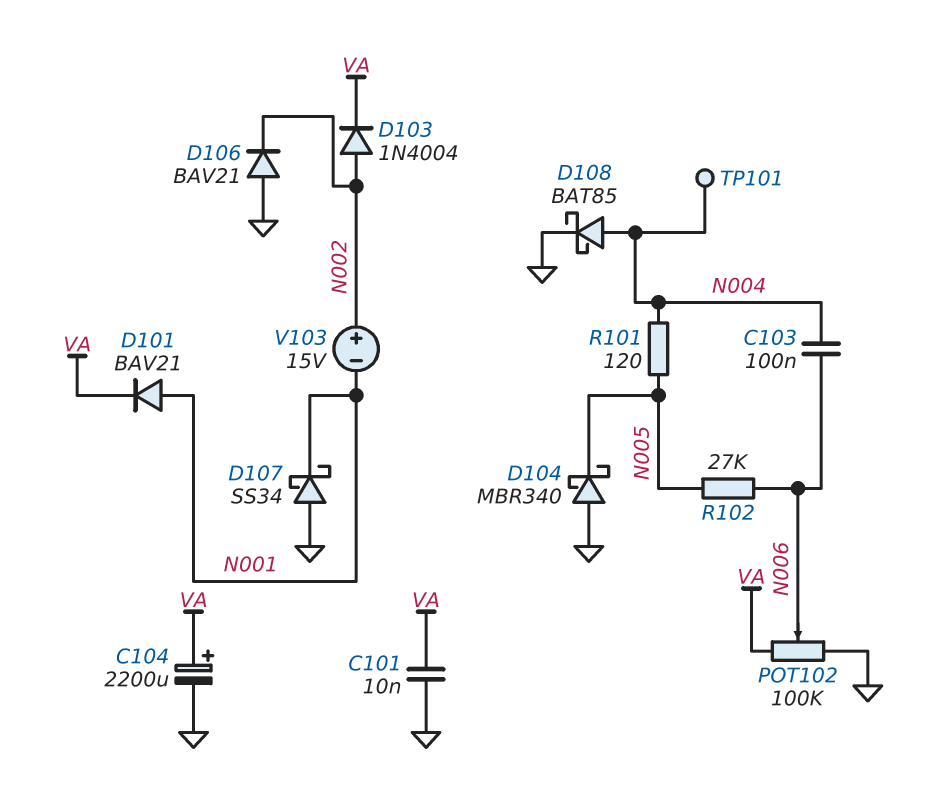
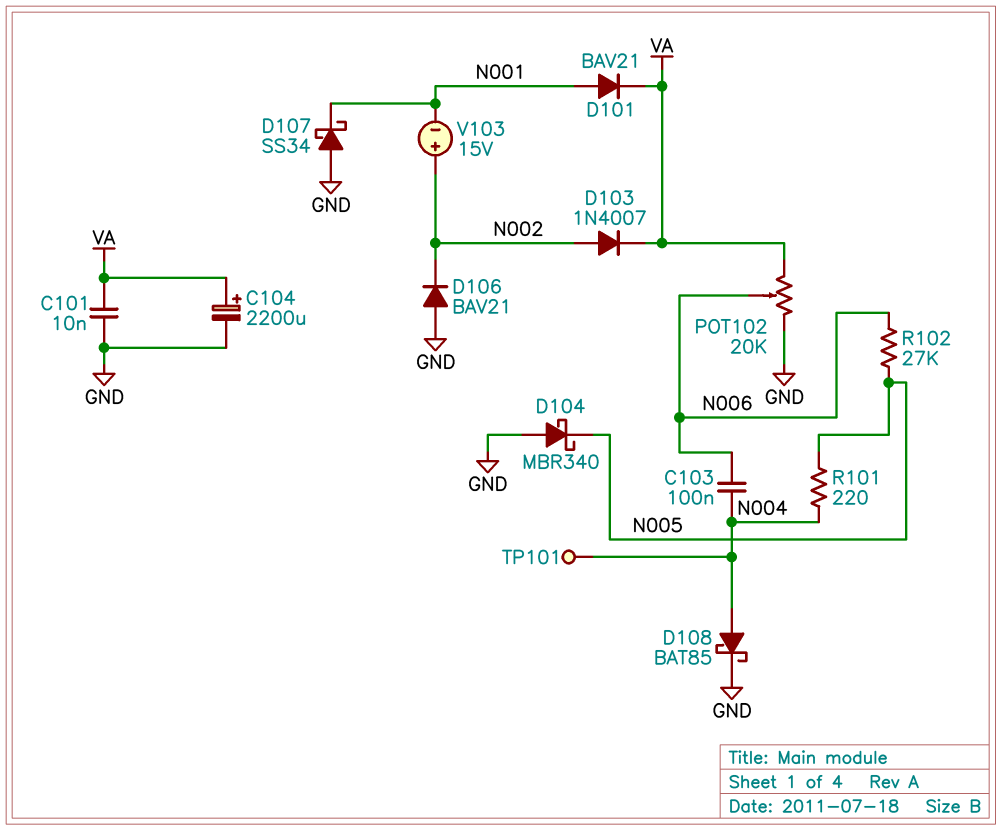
D103: diode 1N4004 (A N002, K VA) -> diode 1N4007 (A N002, K VA)
POT102: 100k (GND, VA, wiper N006) -> 20k (GND, VA, wiper N006)
R101: 120 (N004, N005) -> 220 (N004, N005)

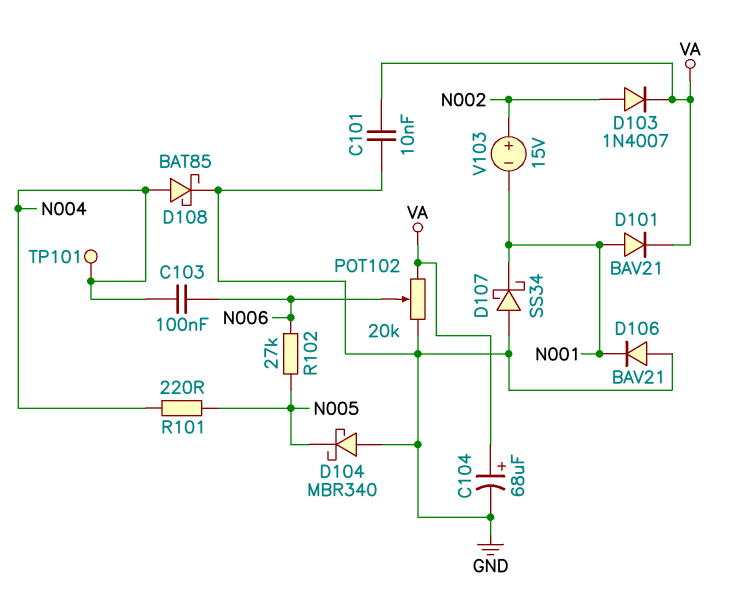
C104: 2200uF (plus VA, minus GND) -> 68uF (plus VA, minus GND)
D106: diode BAV21 (A GND, K N002) -> diode BAV21 (A GND, K N001)

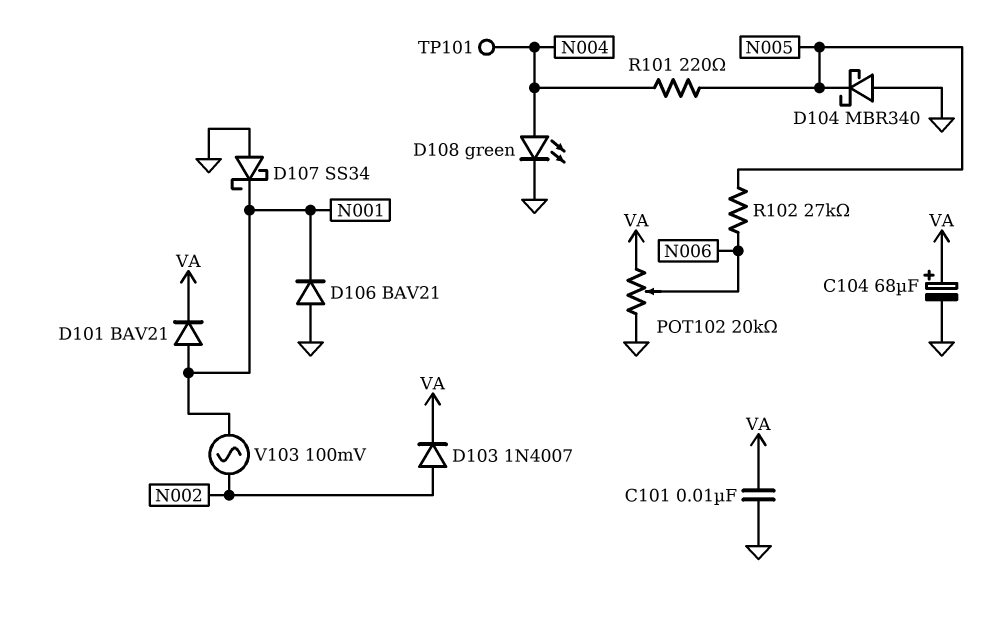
C103: 100nF (N004, N006) -> none
D108: schottky BAT85 (A N004, K GND) -> LED green (A N004, K GND)
V103: 15V (plus N002, minus N001) -> AC 100mV (N001, N002)

